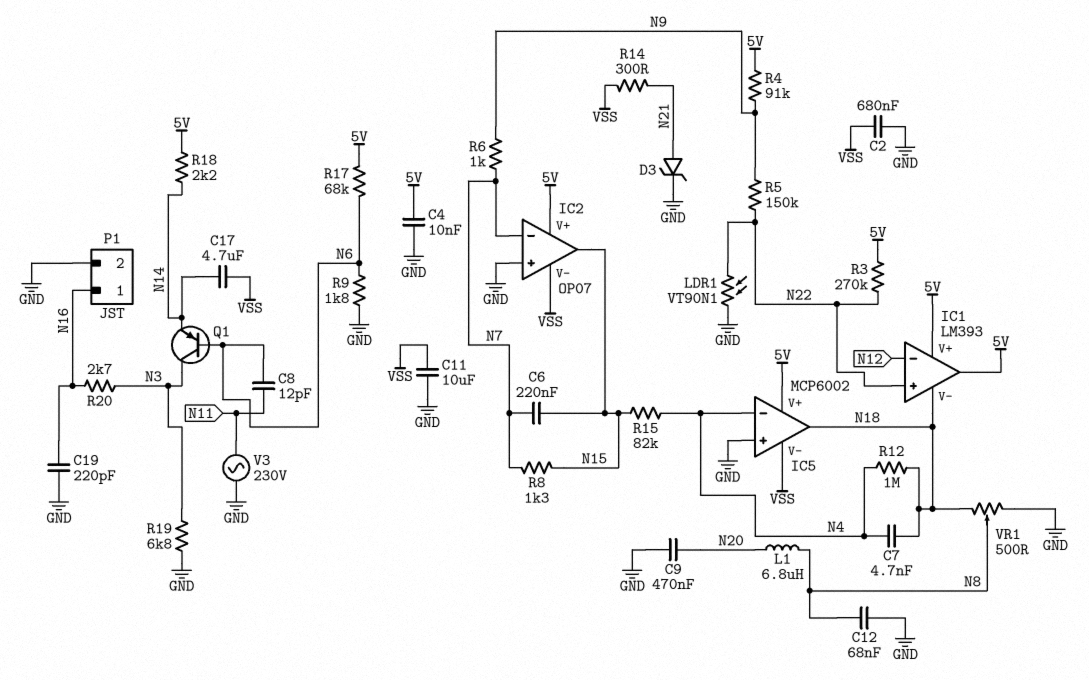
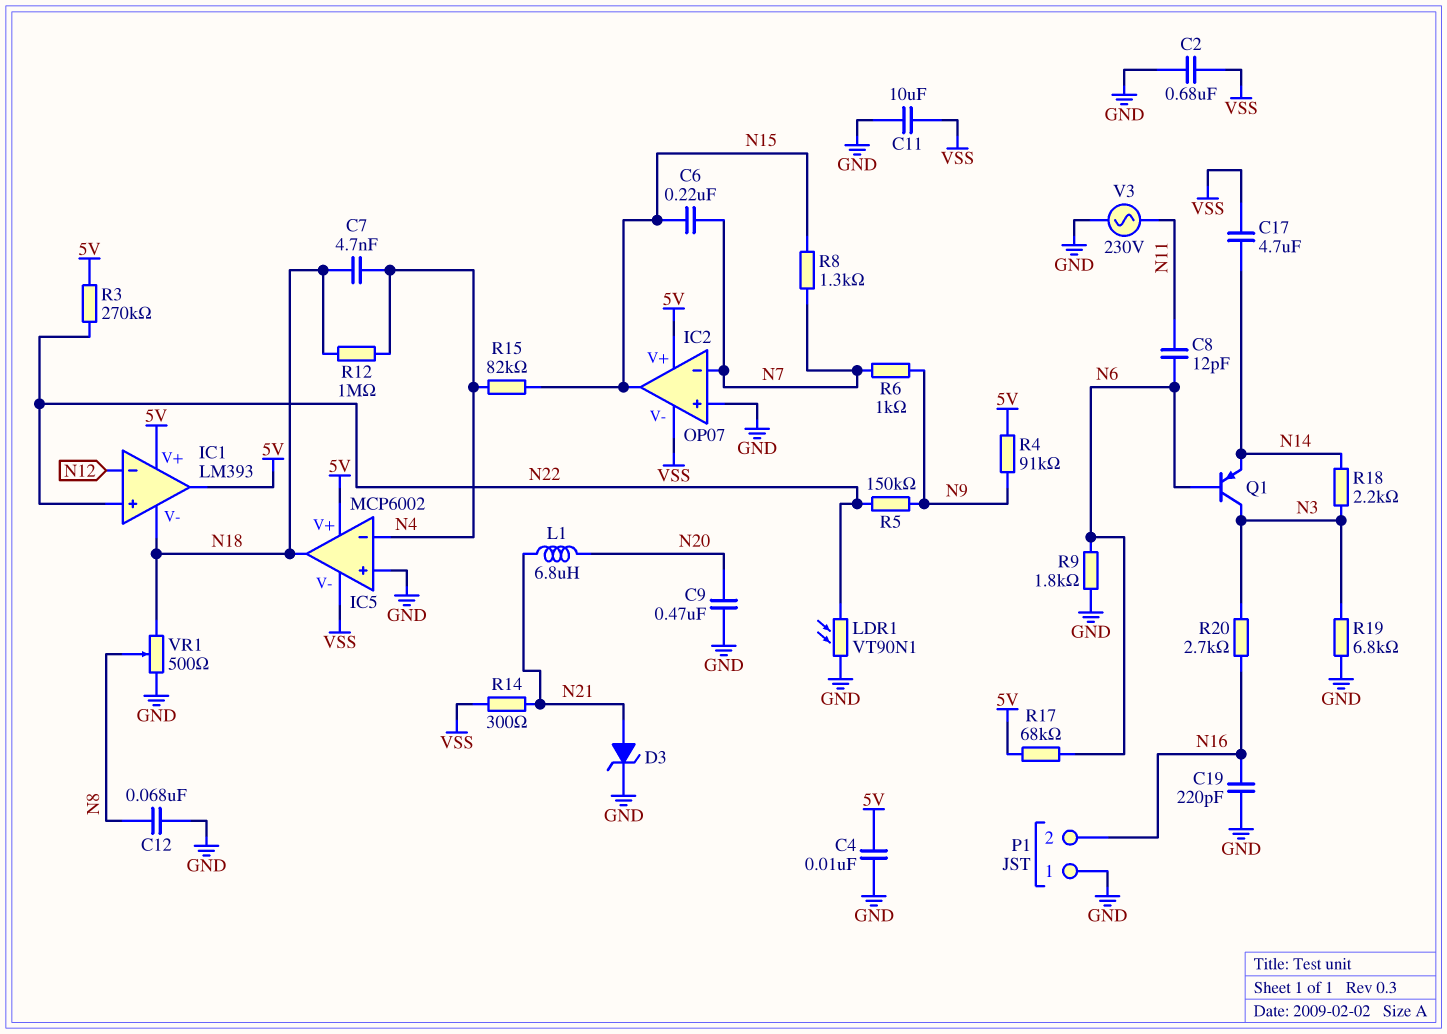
L1: 6.8uH (N8, N20) -> 6.8uH (N20, N21)
P1 pin 1: N16 -> GND
P1 pin 2: GND -> N16
R18: 2.2k (5V, N14) -> 2.2k (N3, N14)

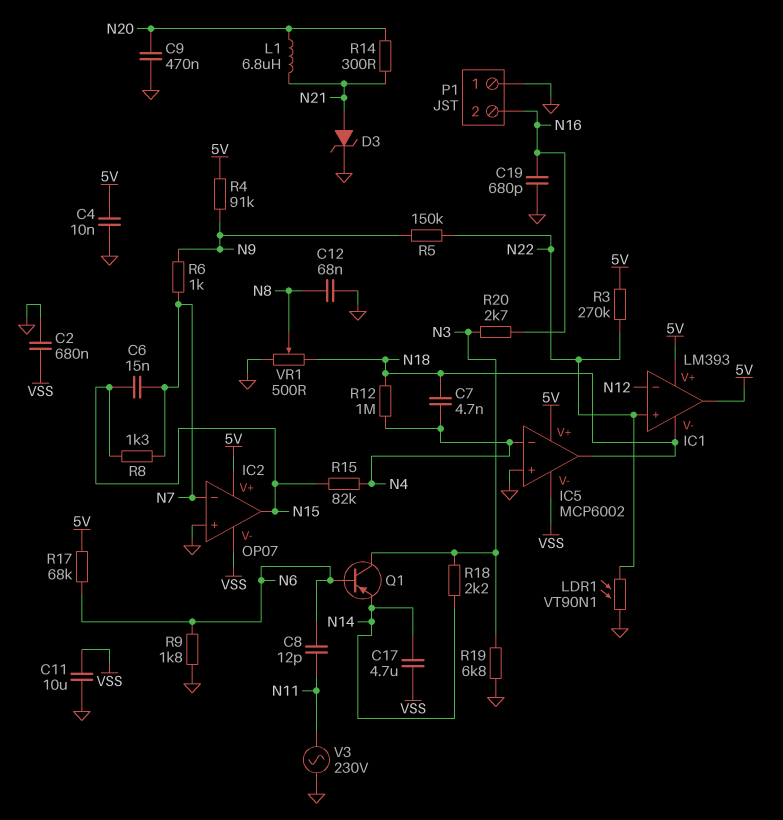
C6: 220nF (N7, N15) -> 15nF (N7, N15)
C19: 220pF (GND, N16) -> 680pF (GND, N16)
R14: 300 (N21, VSS) -> 300 (N20, N21)

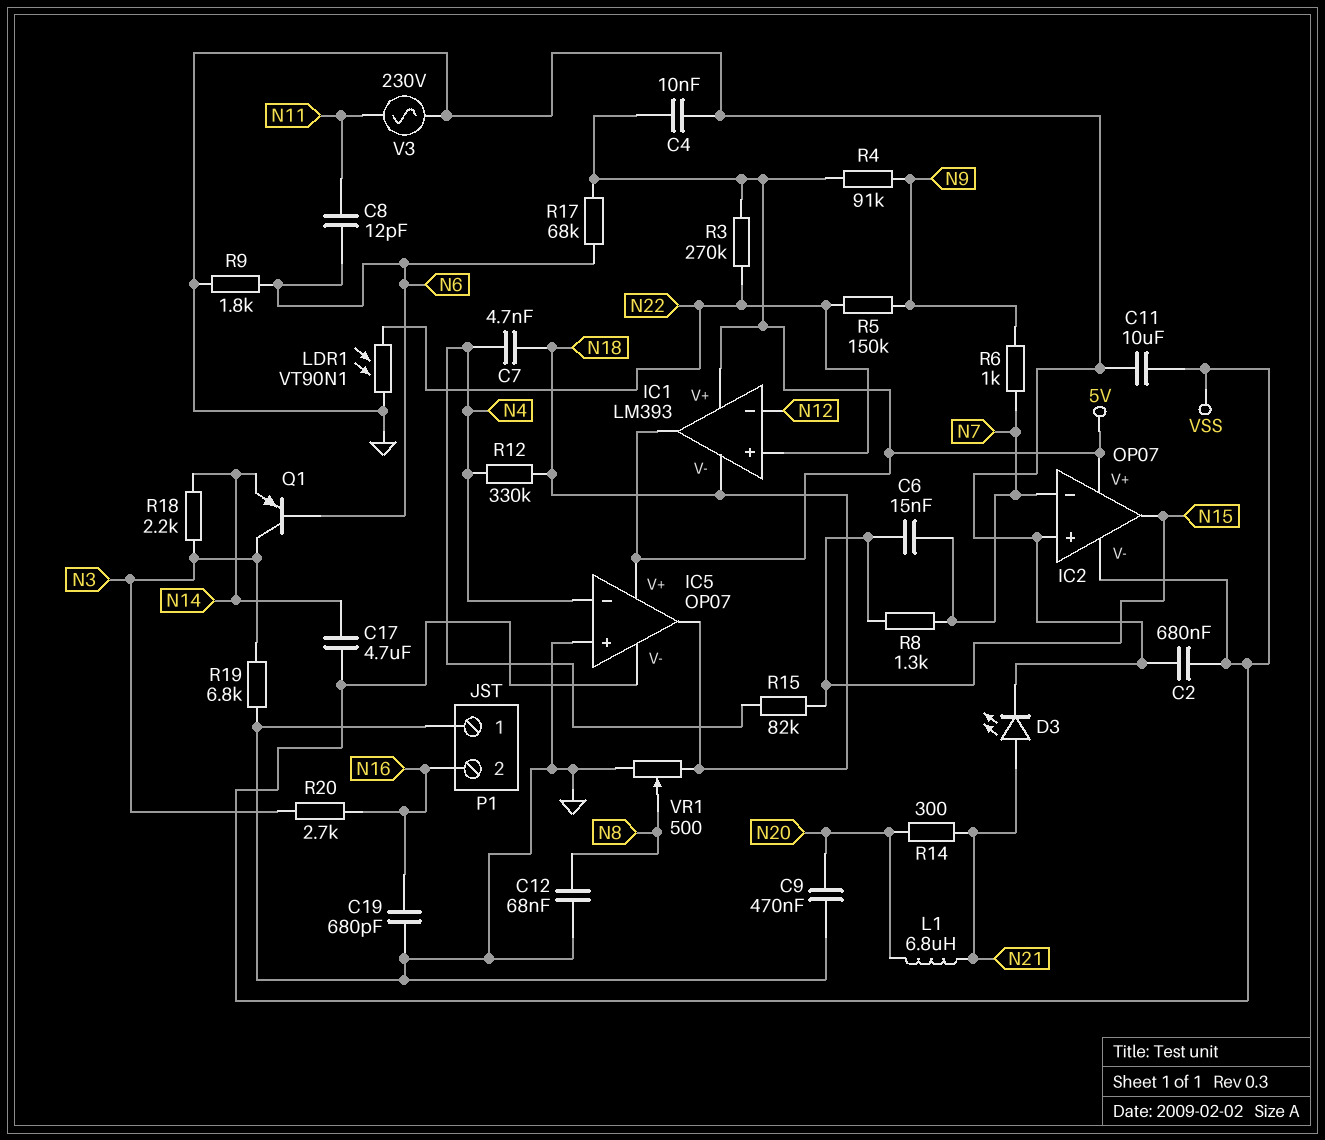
D3: zener (A N21, K GND) -> LED (A N21, K GND)
IC5: MCP6002 -> OP07
R12: 1M (N4, N18) -> 330k (N4, N18)

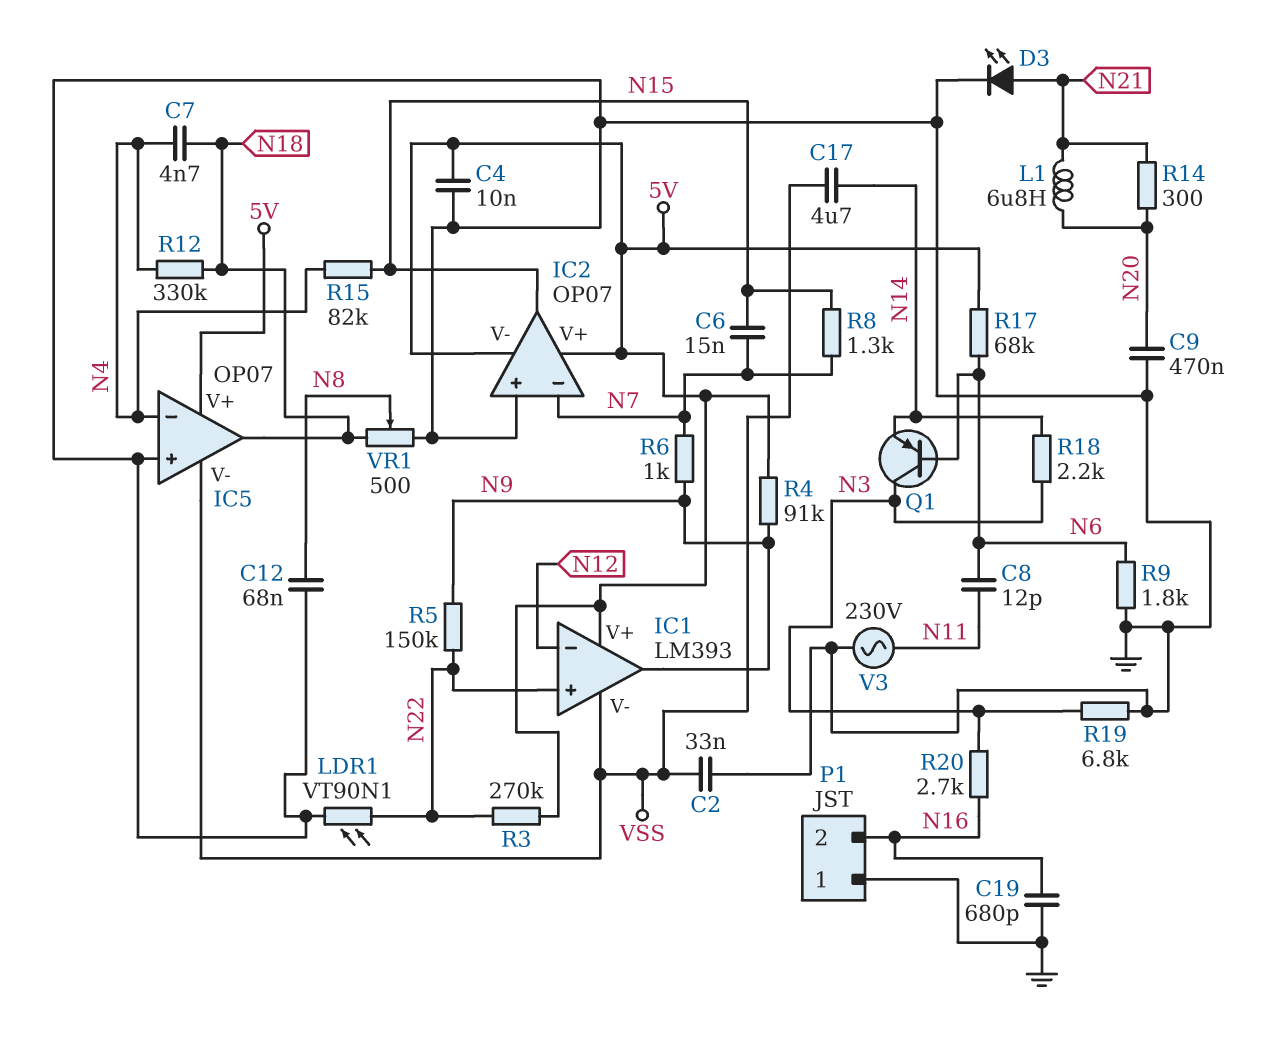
C2: 680nF (GND, VSS) -> 33nF (GND, VSS)
C11: 10uF (GND, VSS) -> none
IC1 pin V-: N18 -> VSS
IC1 pin out: 5V -> N9
IC2 pin V-: VSS -> 5V

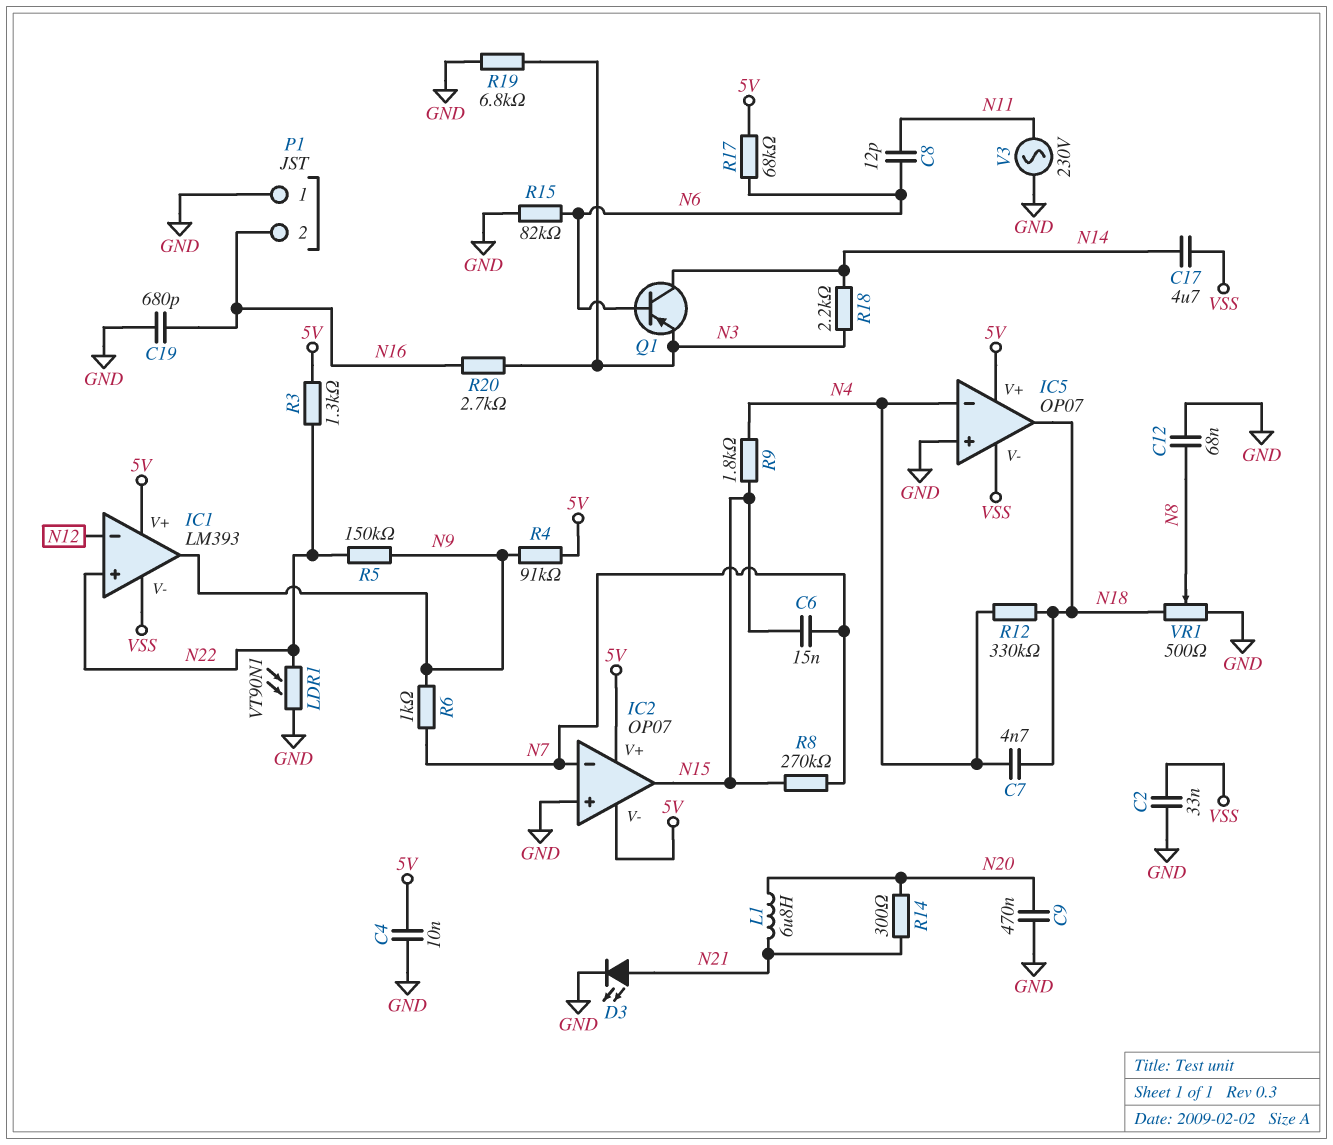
Q1: PNP (B N6, C N3, E N14) -> PNP (B N6, C N14, E N3)
R3: 270k (5V, N22) -> 1.3k (5V, N22)
R8: 1.3k (N7, N15) -> 270k (N7, N15)
R9: 1.8k (GND, N6) -> 1.8k (N4, N15)
R15: 82k (N4, N15) -> 82k (GND, N6)

